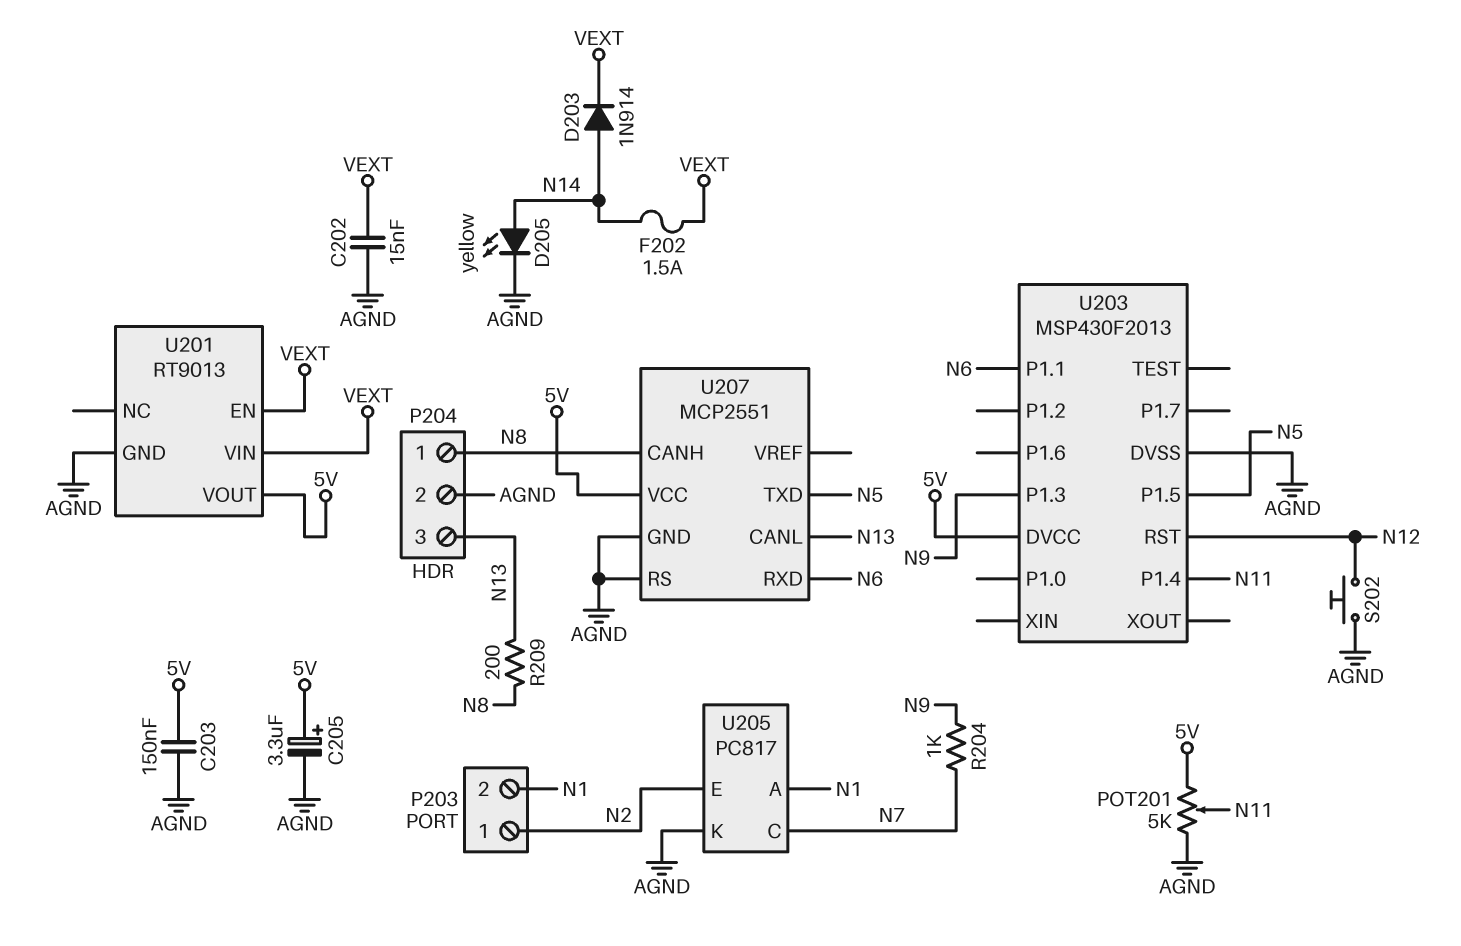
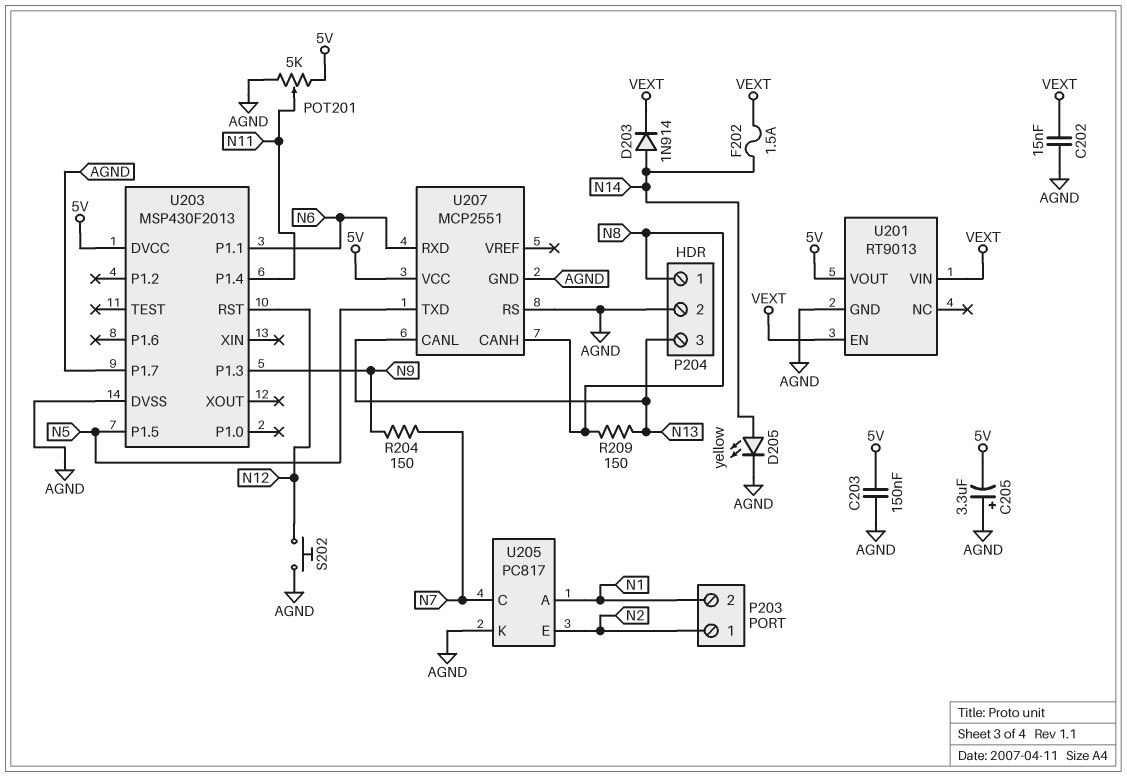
C205: 3.3uF (plus 5V, minus AGND) -> 3.3uF (plus AGND, minus 5V)
R204: 1k (N7, N9) -> 150 (N7, N9)
R209: 200 (N8, N13) -> 150 (N8, N13)
U203 pin P1.7: none -> AGND

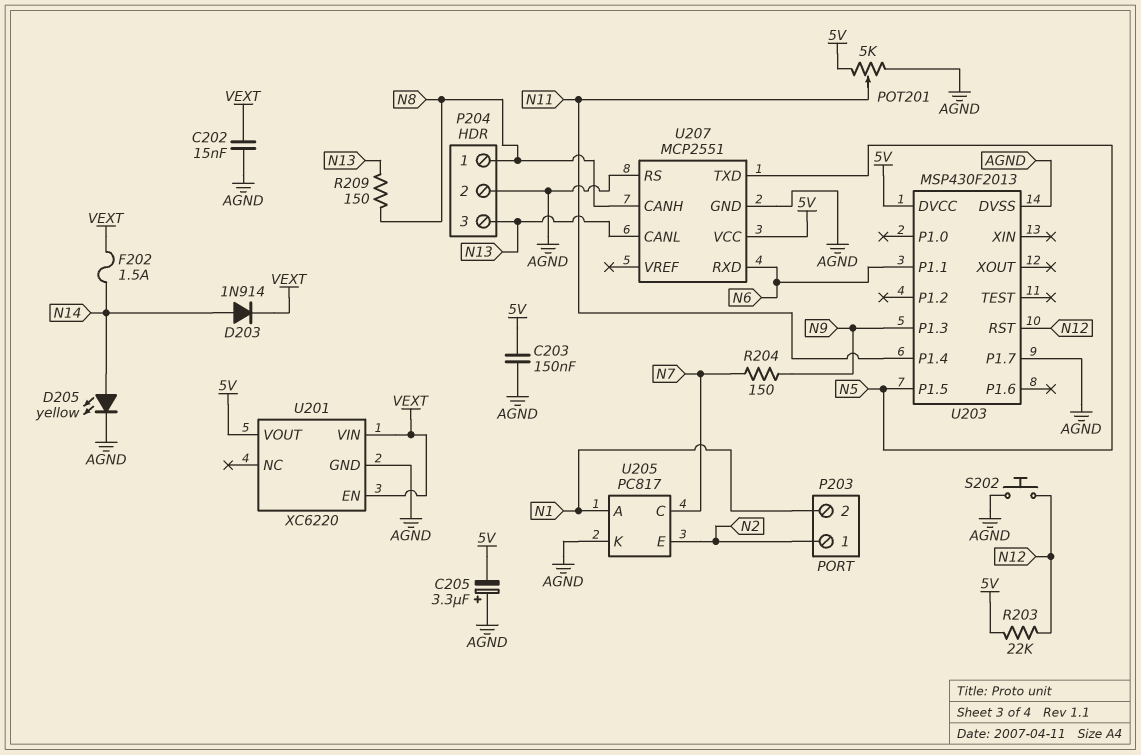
R203: none -> 22k (5V, N12)
U201: RT9013 -> XC6220

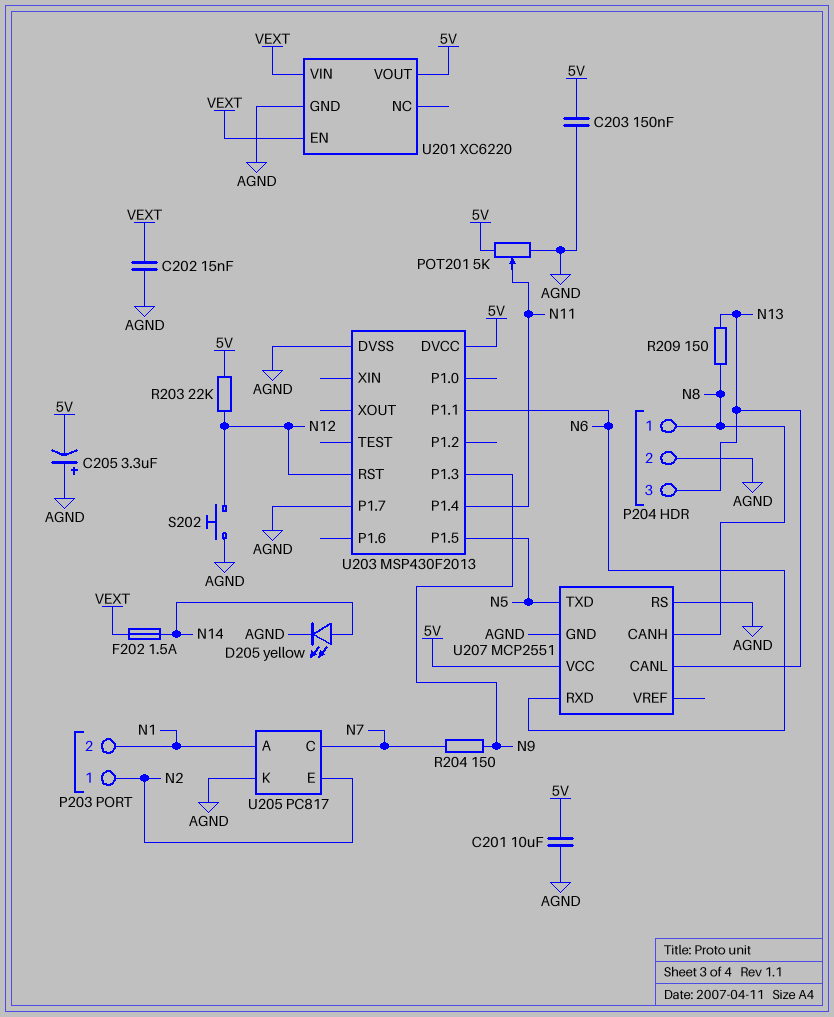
C201: none -> 10uF (5V, AGND)
D203: diode 1N914 (A N14, K VEXT) -> none

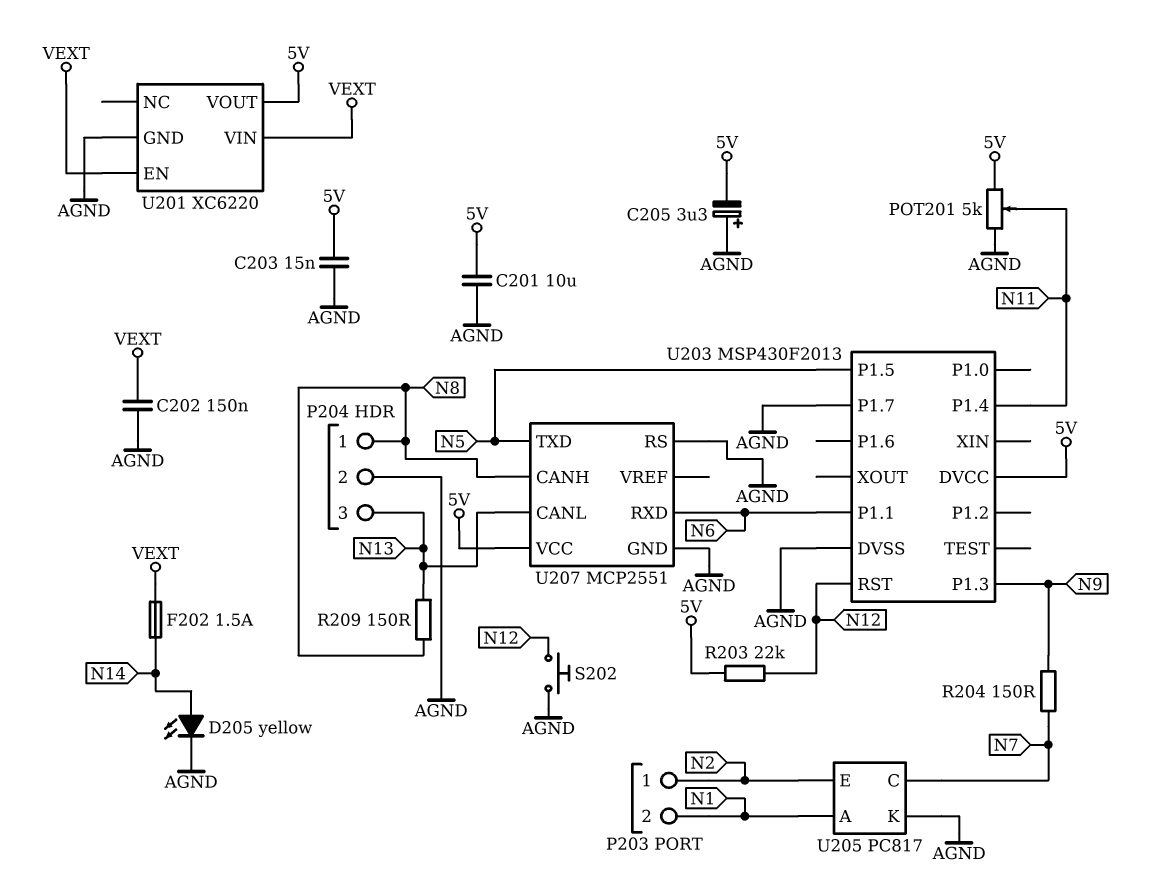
C202: 15nF (AGND, VEXT) -> 150nF (AGND, VEXT)
C203: 150nF (5V, AGND) -> 15nF (5V, AGND)

